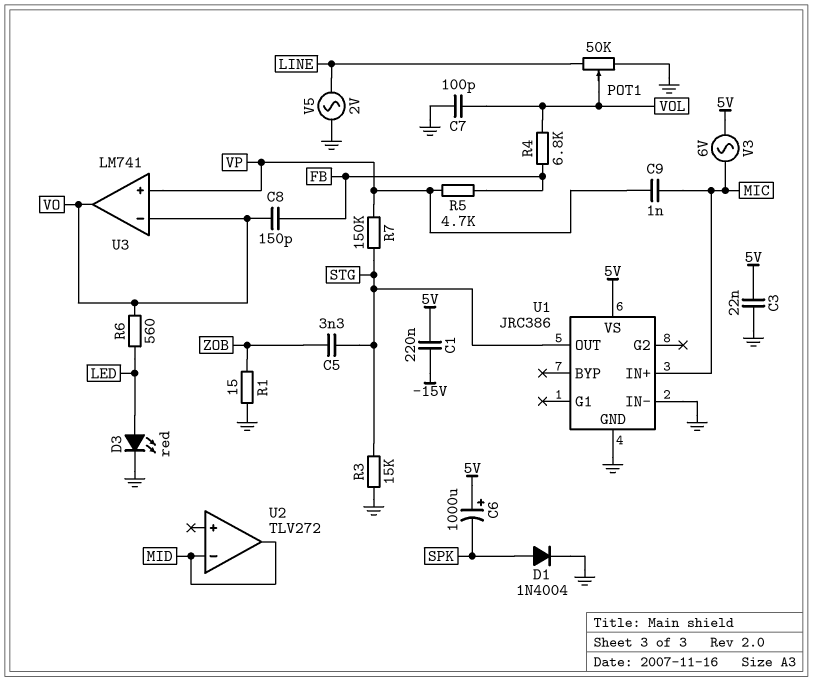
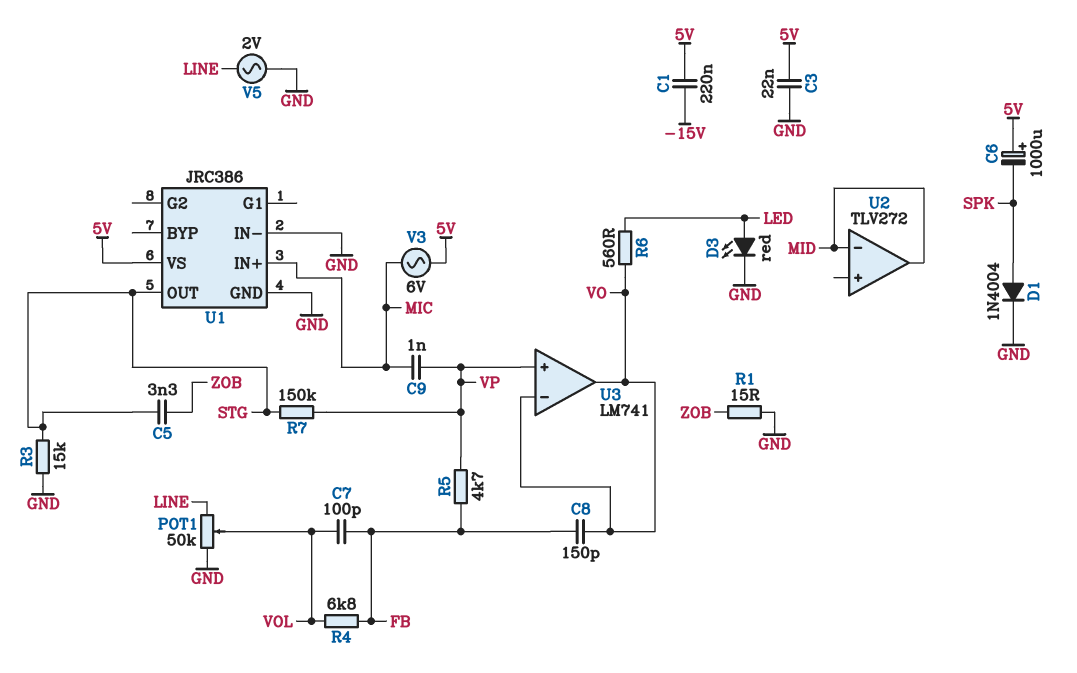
C7: 100pF (GND, VOL) -> 100pF (FB, VOL)

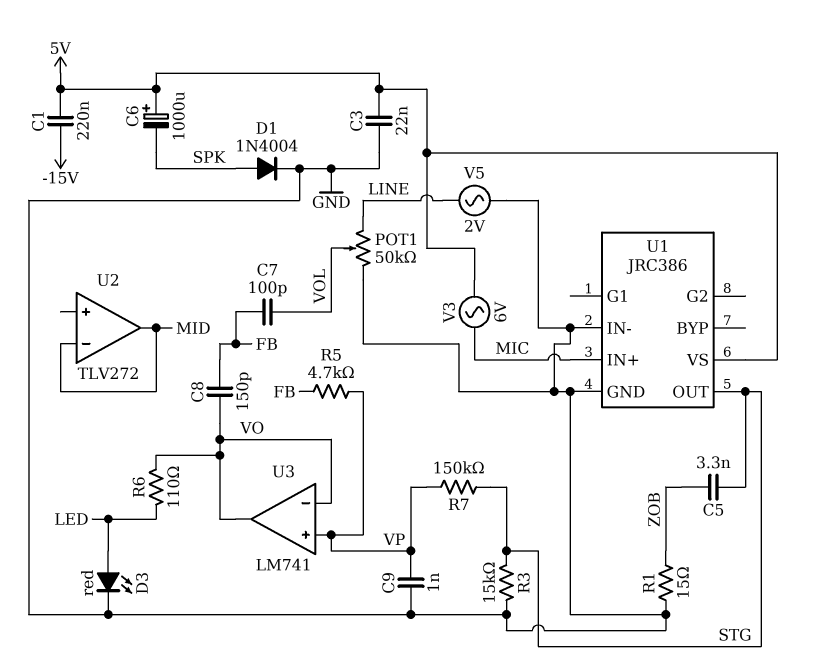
C9: 1nF (MIC, VP) -> 1nF (GND, VP)
R4: 6.8k (FB, VOL) -> none
R6: 560 (LED, VO) -> 110 (LED, VO)

